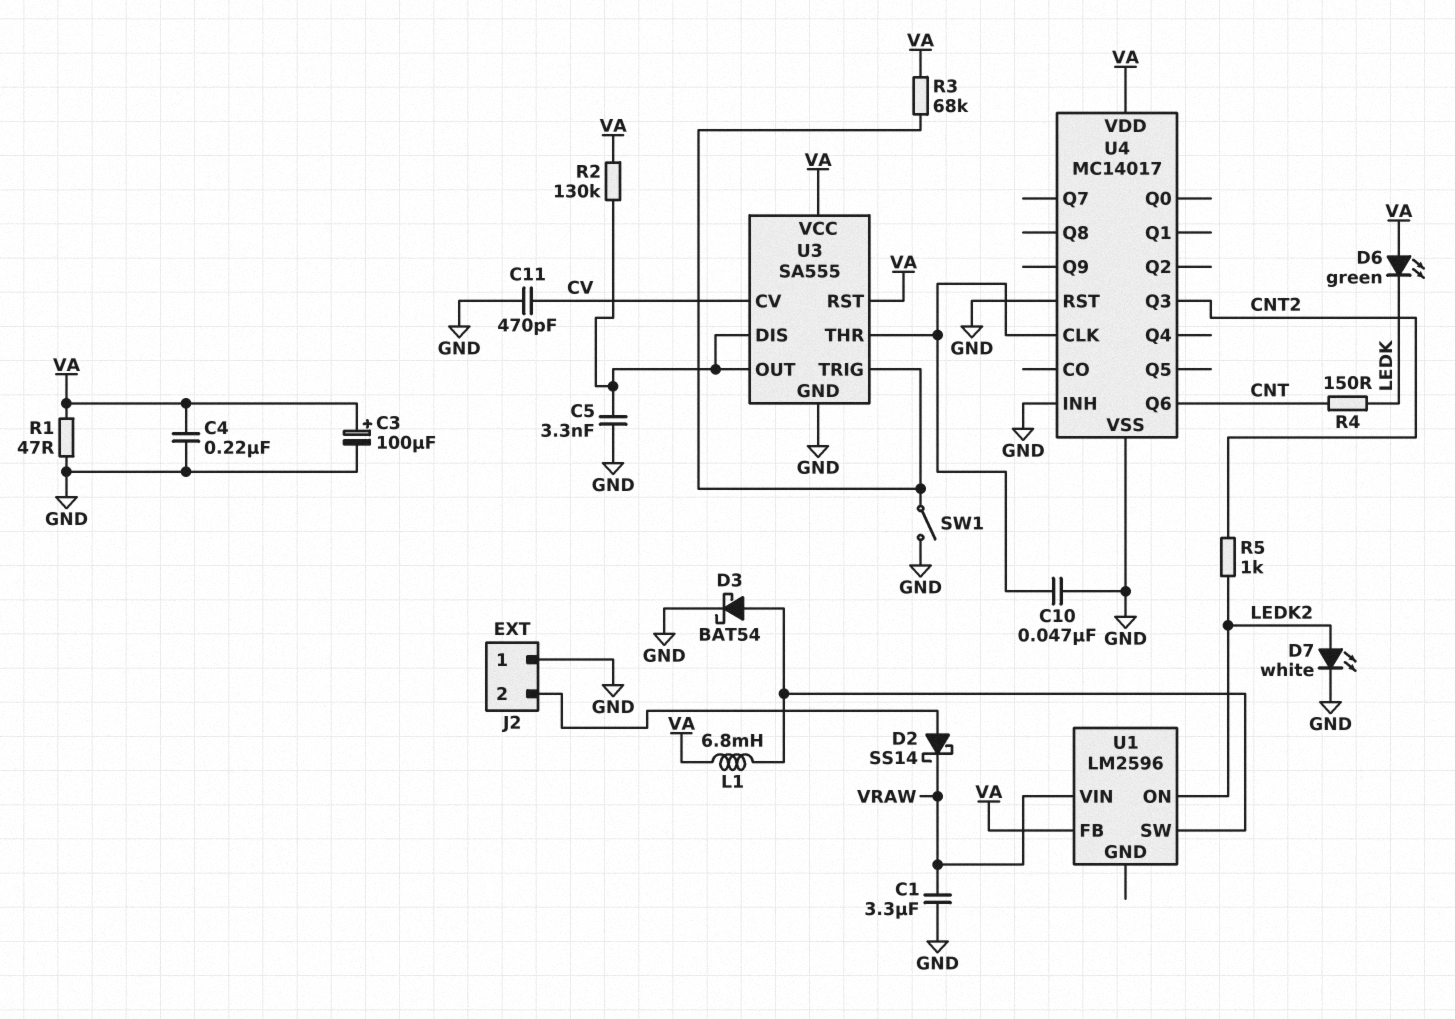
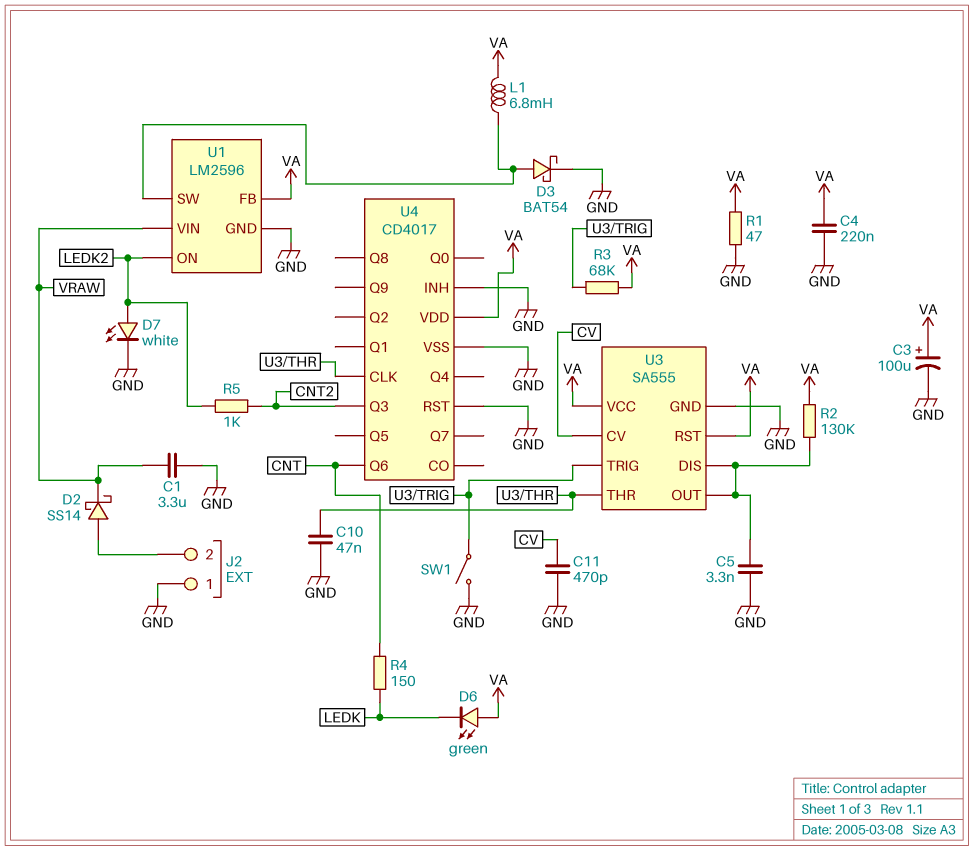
U1 pin GND: none -> GND
U4: MC14017 -> CD4017

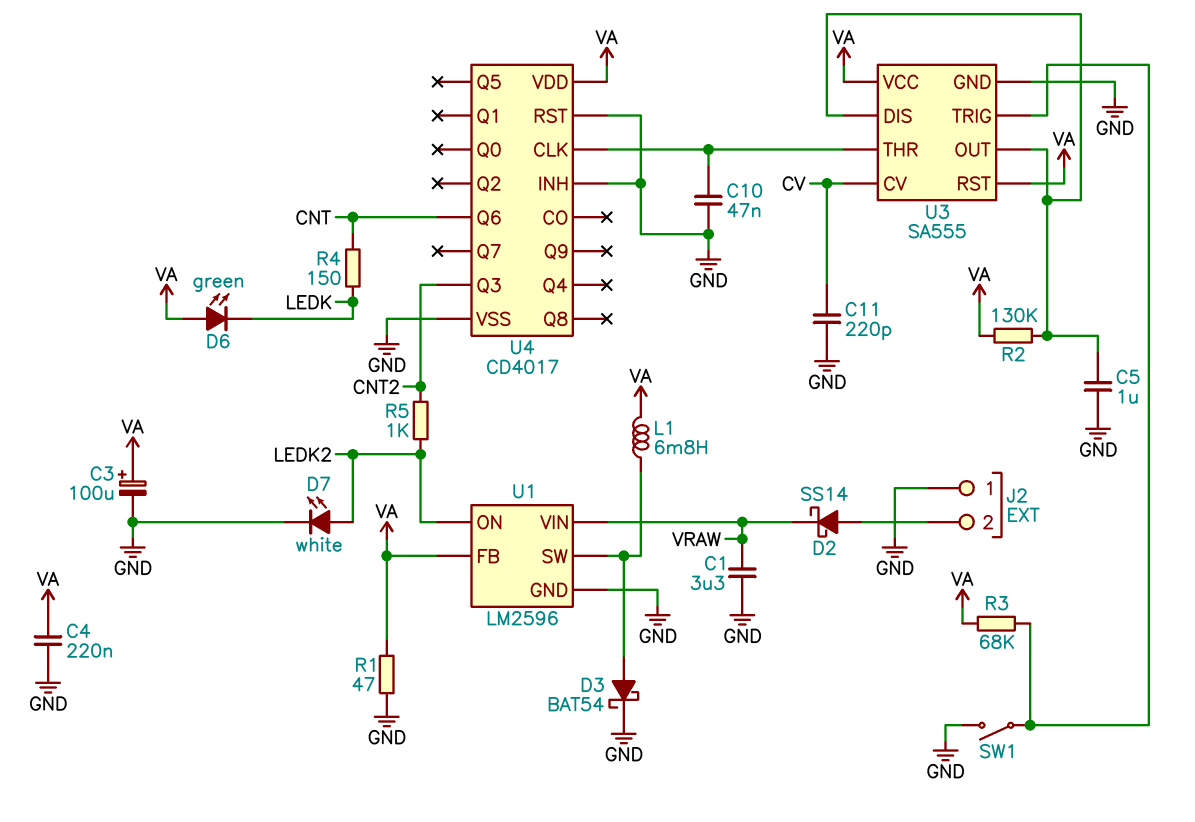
C5: 3.3nF (GND, U3/DIS) -> 1uF (GND, U3/DIS)
C11: 470pF (CV, GND) -> 220pF (CV, GND)

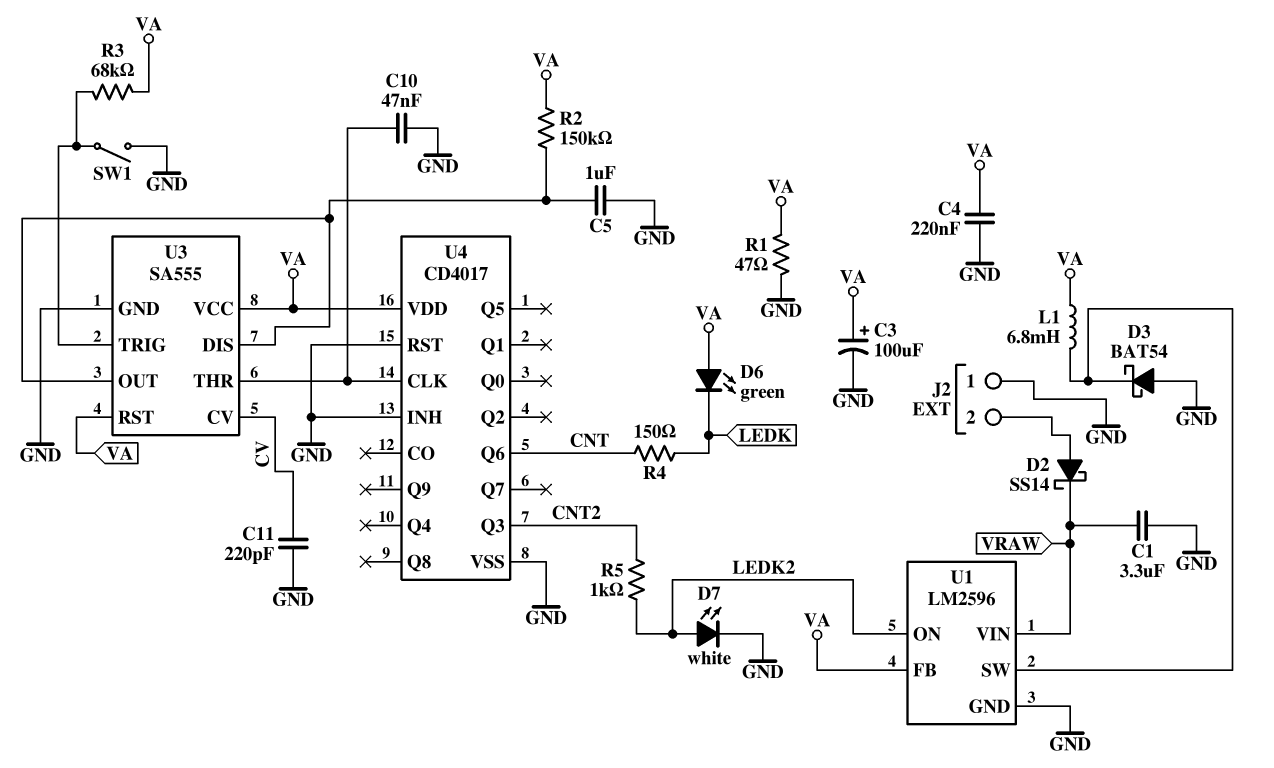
D3: schottky BAT54 (A U1/SW, K GND) -> schottky BAT54 (A GND, K U1/SW)
R2: 130k (U3/DIS, VA) -> 150k (U3/DIS, VA)

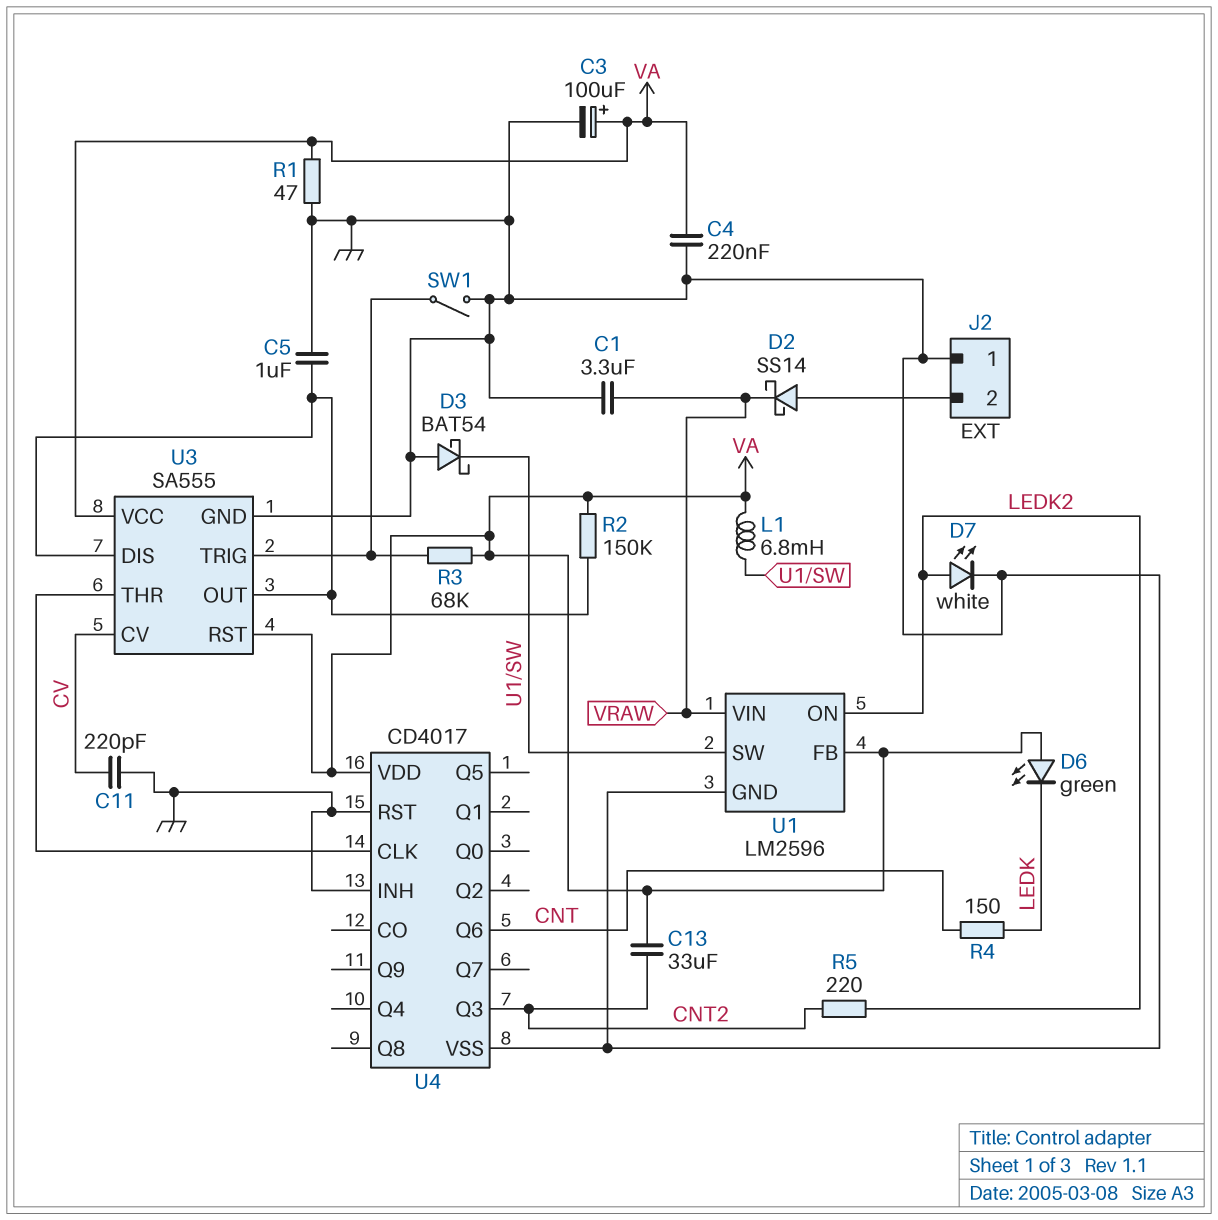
C10: 47nF (GND, U3/THR) -> none
C13: none -> 33uF (CNT2, VA)
R5: 1k (CNT2, LEDK2) -> 220 (CNT2, LEDK2)

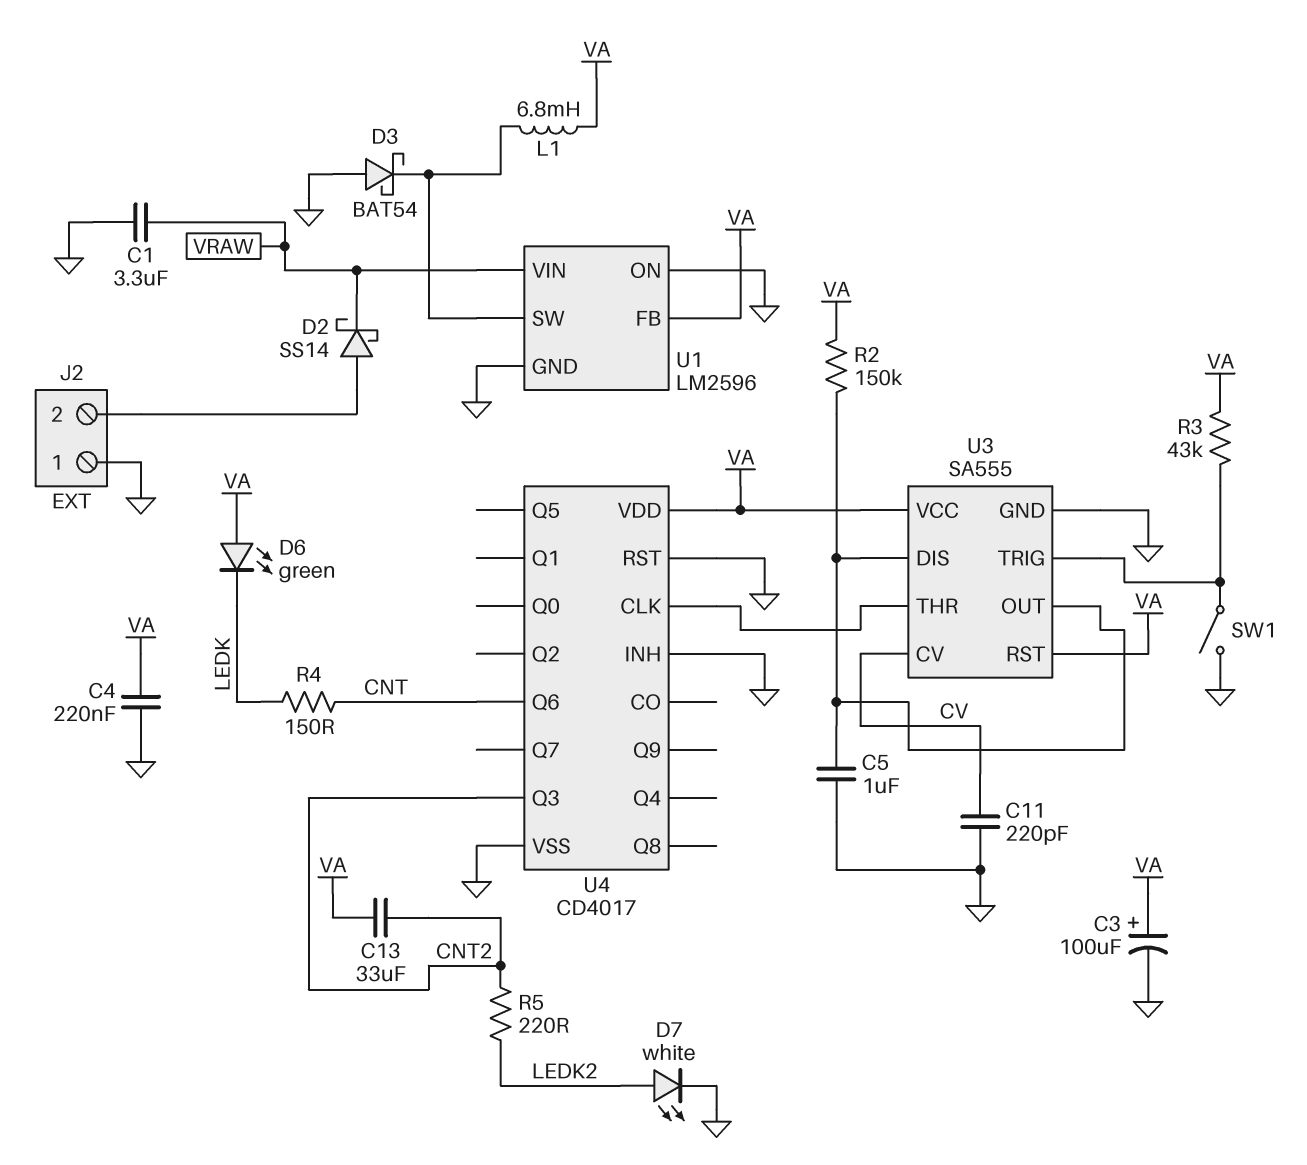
R1: 47 (GND, VA) -> none
R3: 68k (U3/TRIG, VA) -> 43k (U3/TRIG, VA)
U1 pin ON: LEDK2 -> GND

